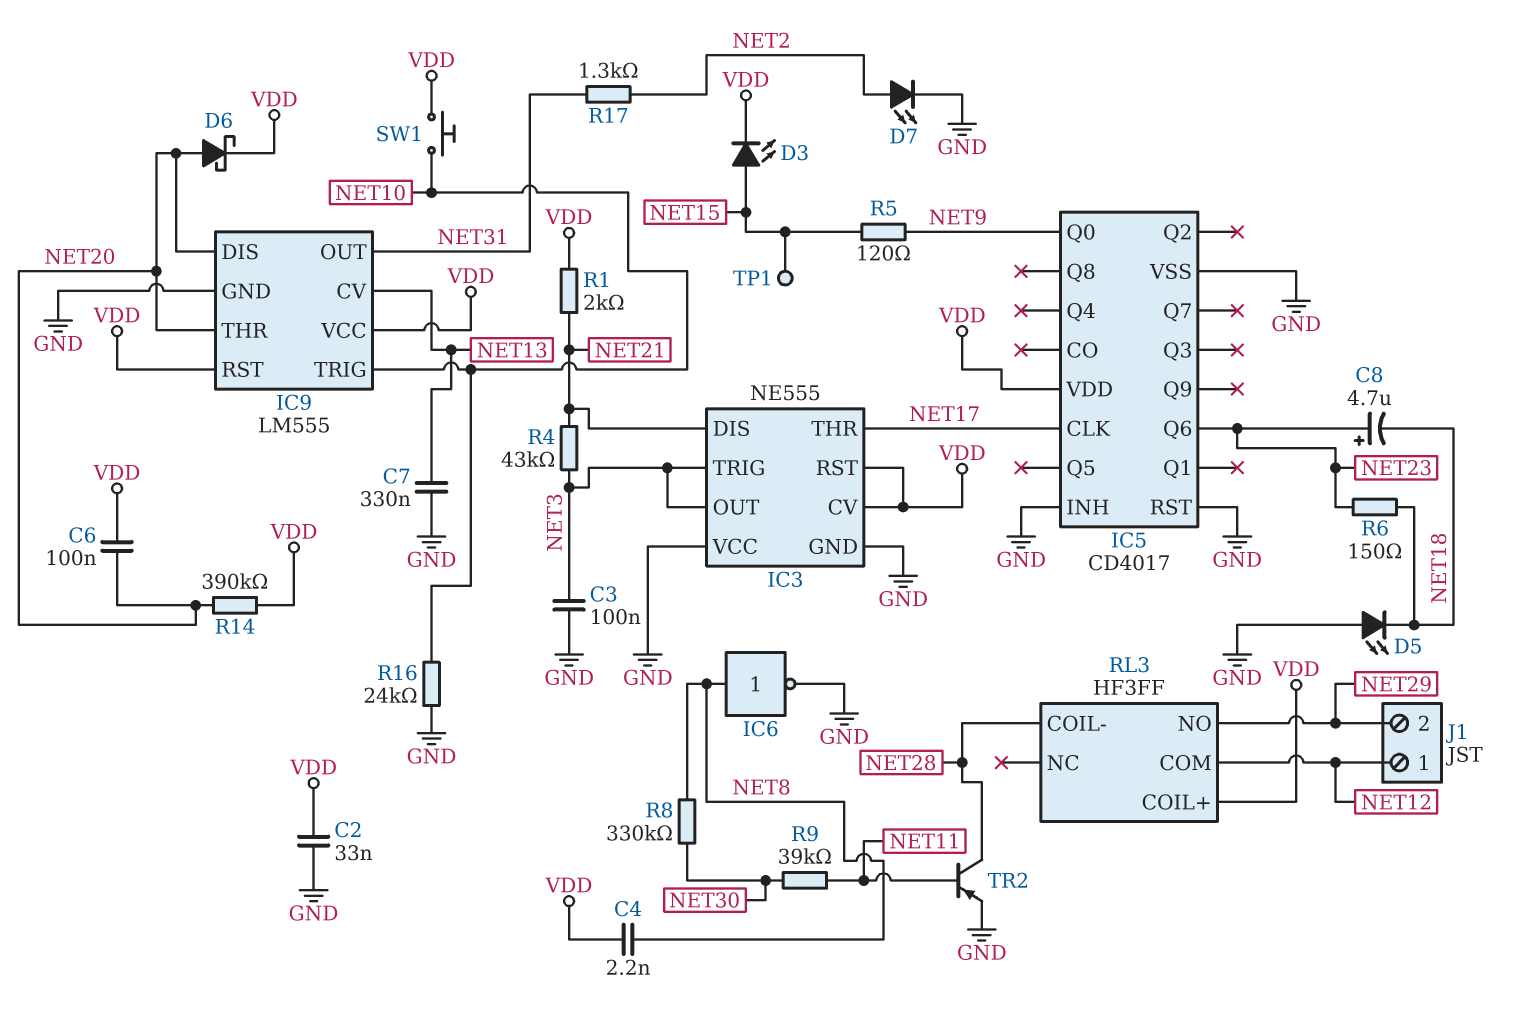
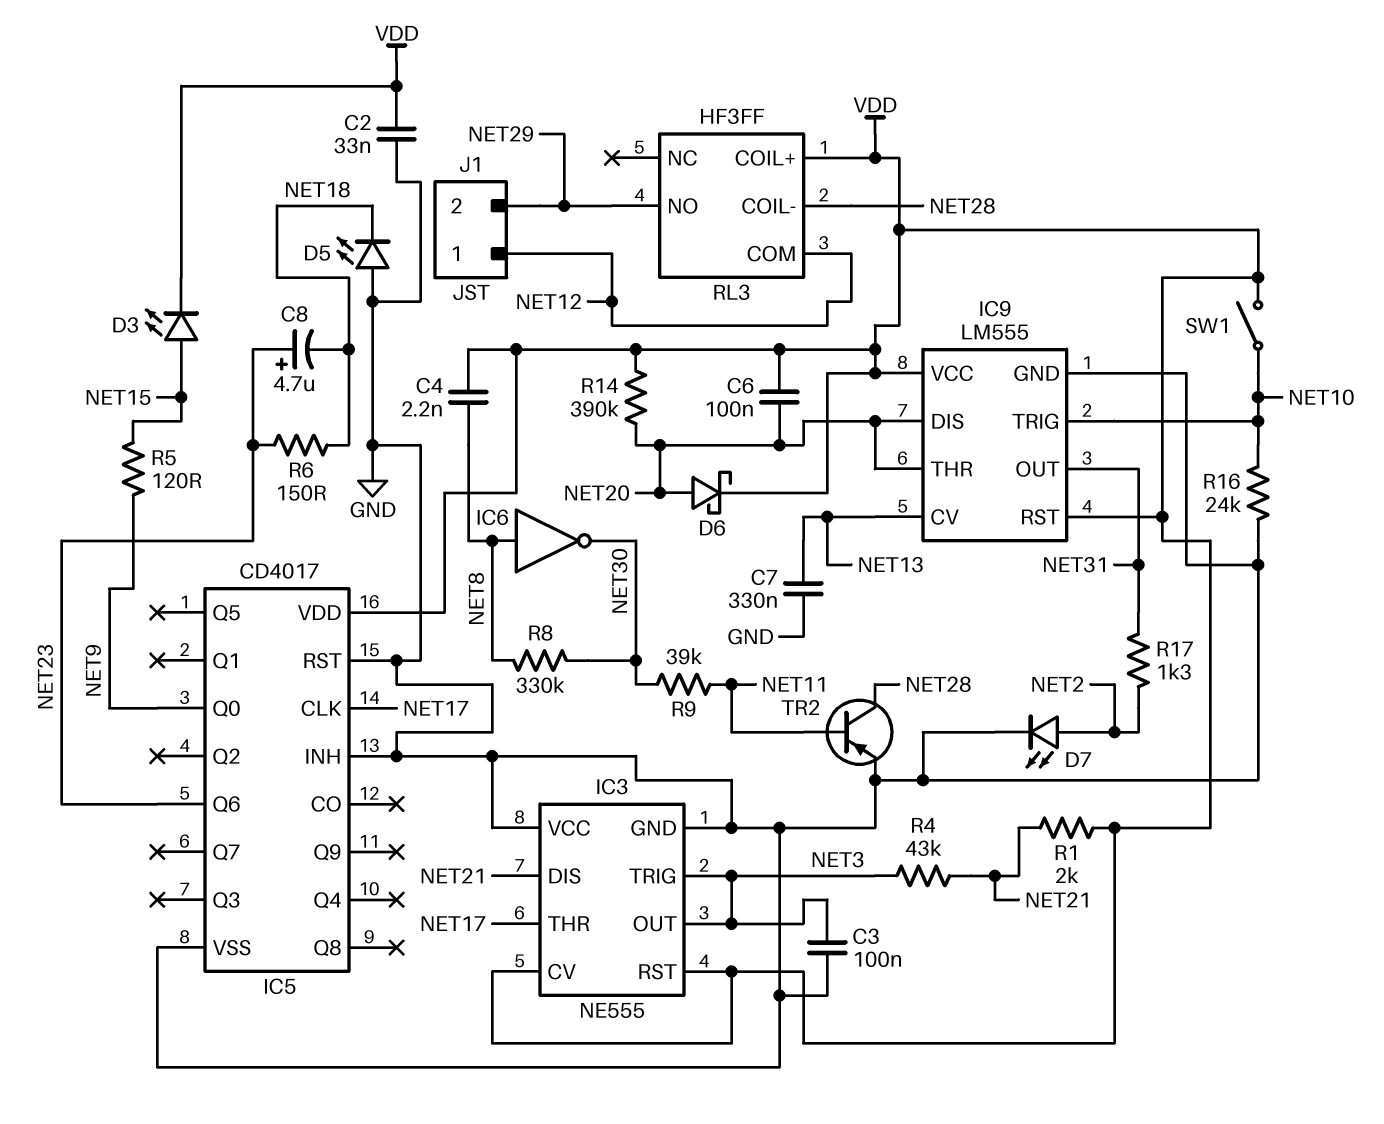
IC6: NOT (in NET8, out GND) -> NOT (in NET8, out NET30)
SW1: button (NET10, VDD) -> switch (NET10, VDD)
TP1: test point (NET15) -> none

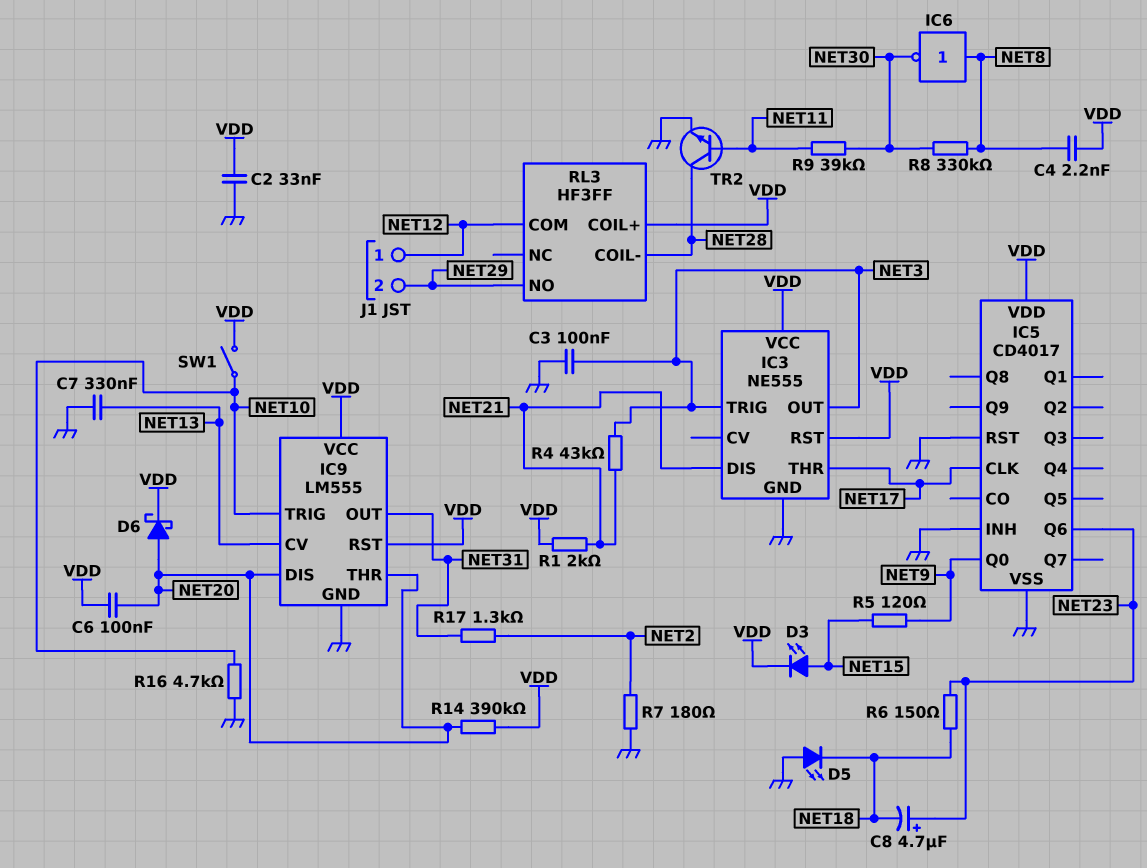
D7: LED (A NET2, K GND) -> none
IC3 pin CV: VDD -> none
IC3 pin VCC: GND -> VDD
R7: none -> 180 (GND, NET2)
R16: 24k (GND, NET10) -> 4.7k (GND, NET10)
TR2: PNP (B NET11, C NET28, E GND) -> NPN (B NET11, C NET28, E GND)

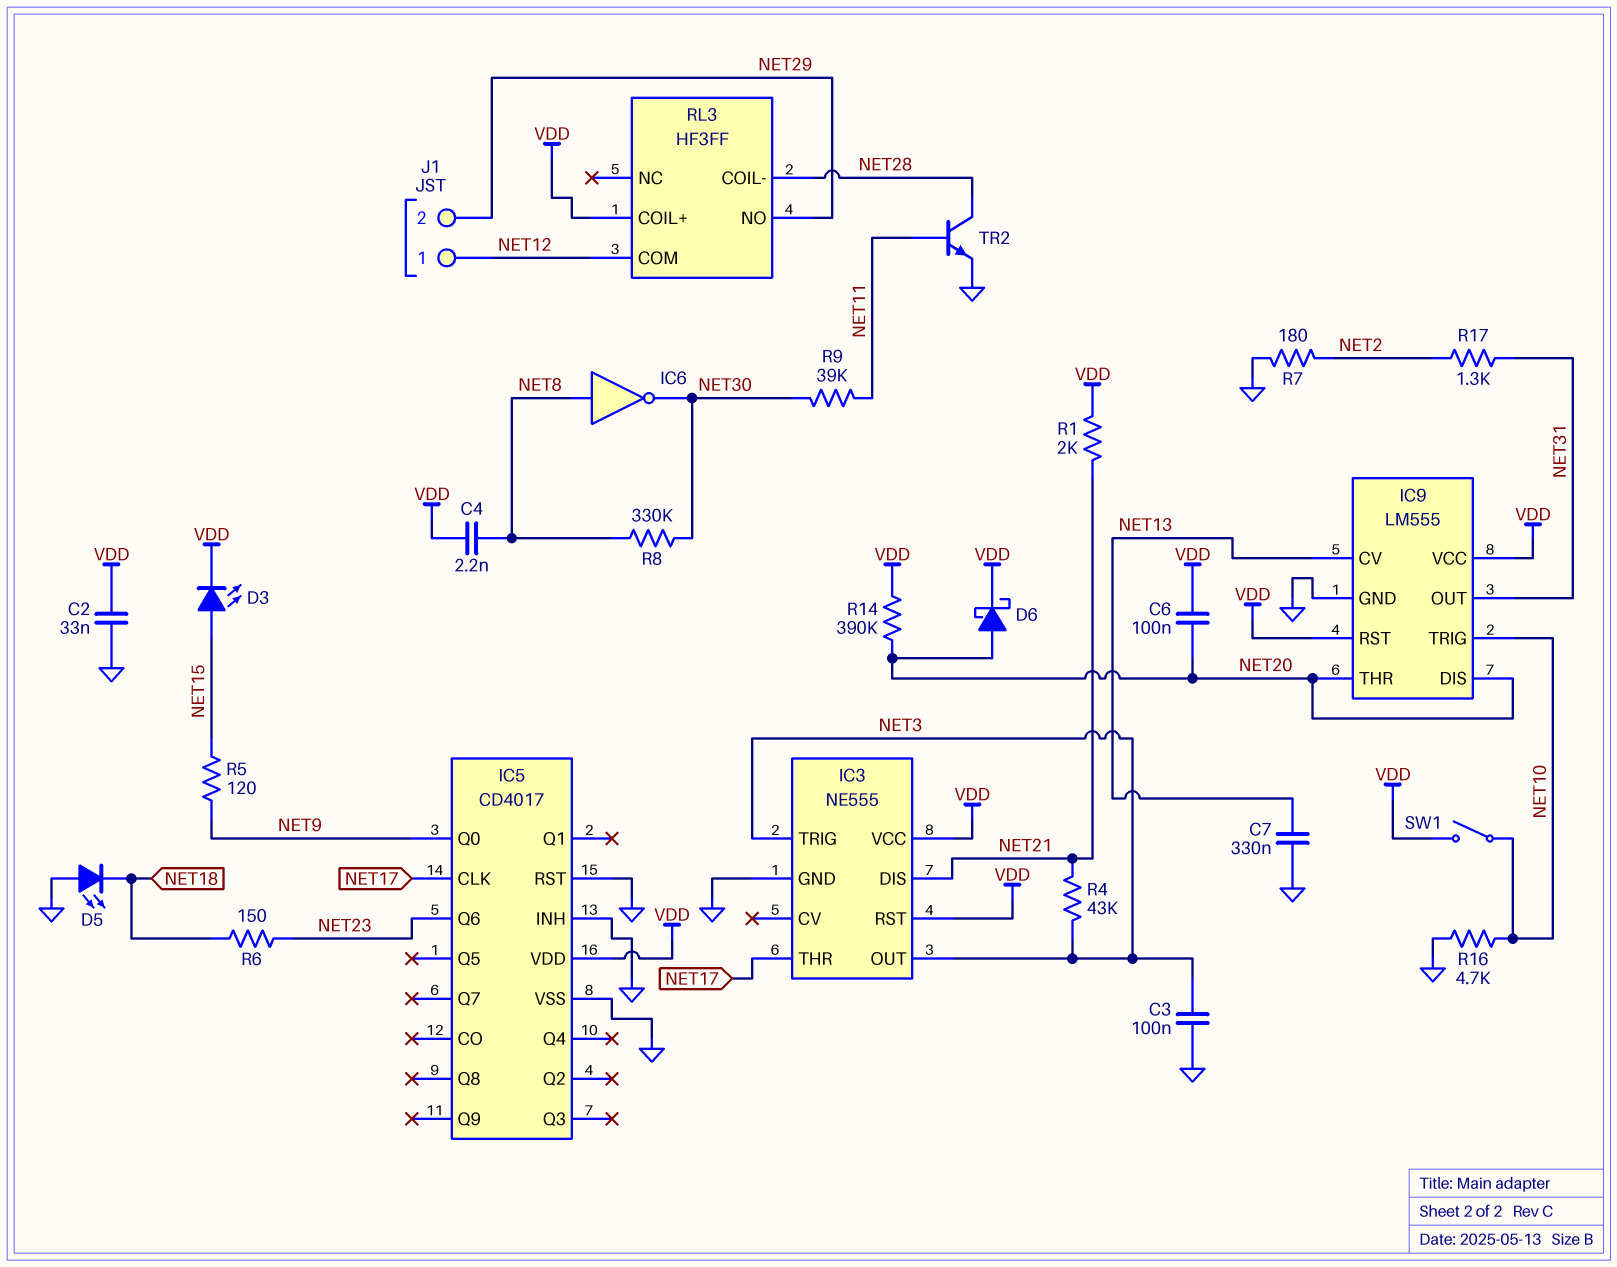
C8: 4.7uF (plus NET23, minus NET18) -> none

